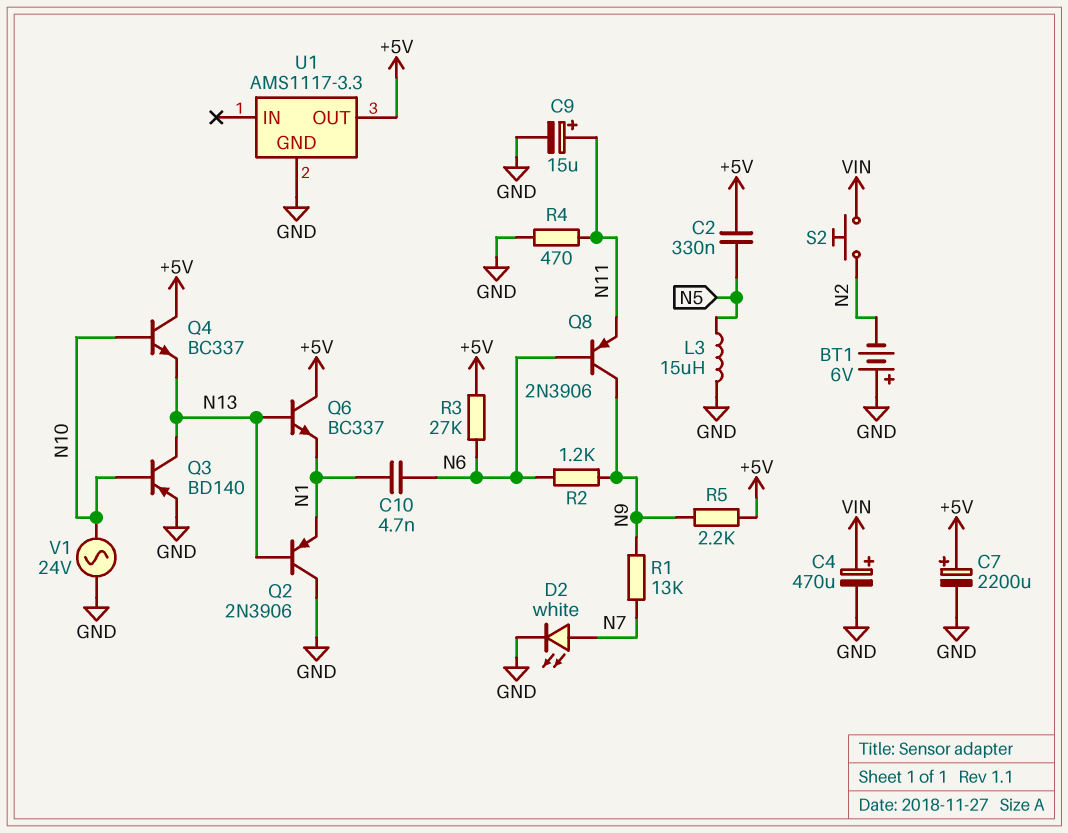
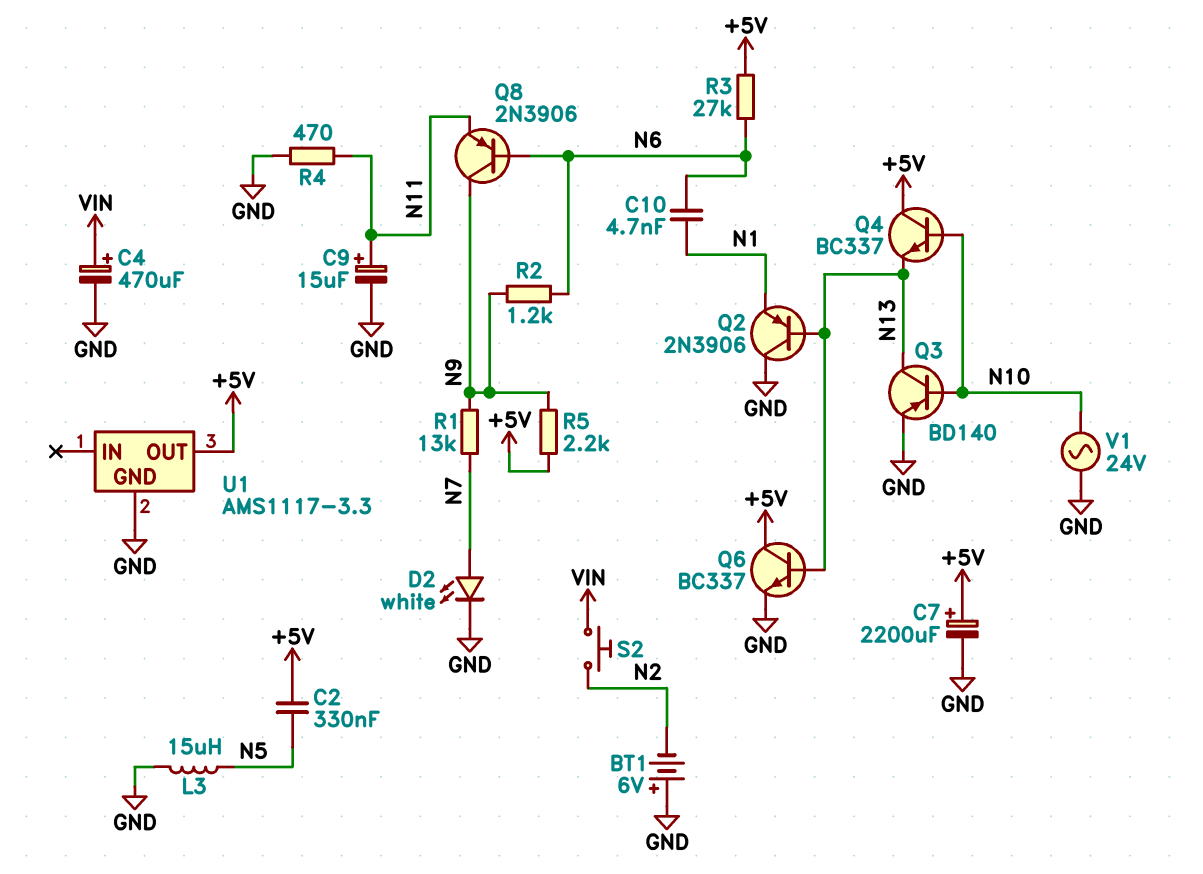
Q6: NPN BC337 (B N13, C +5V, E N1) -> NPN BC337 (B N13, C +5V, E GND)

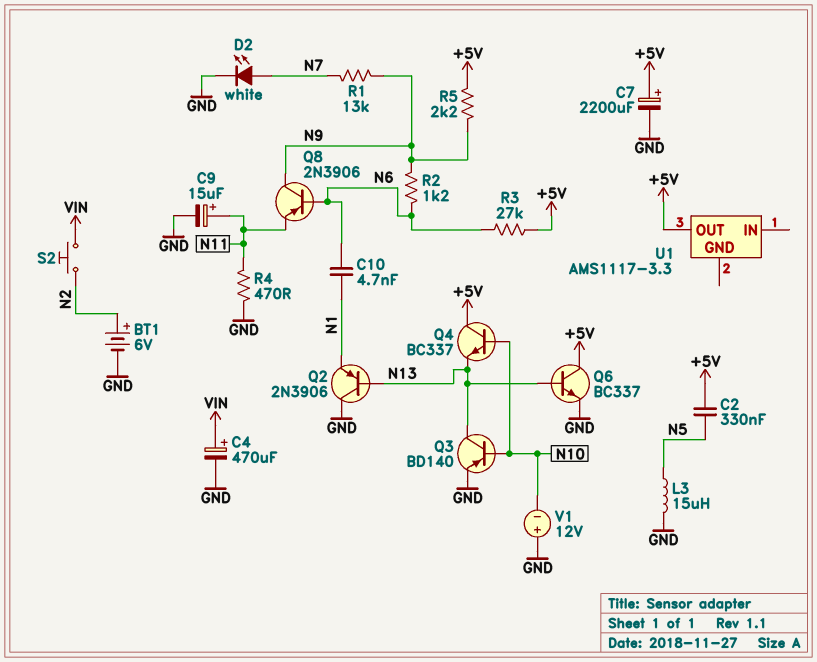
BT1: 6V (plus GND, minus N2) -> 6V (plus N2, minus GND)
U1 pin GND: GND -> none
V1: AC 24V (GND, N10) -> 12V (plus GND, minus N10)

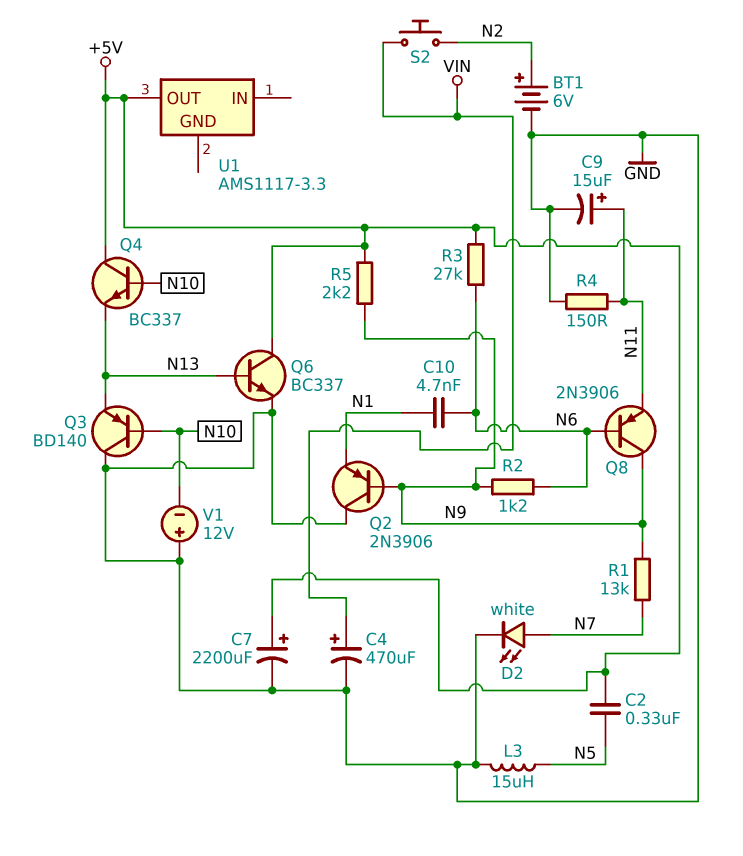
Q2: PNP 2N3906 (B N13, C GND, E N1) -> PNP 2N3906 (B N9, C GND, E N1)
Q3: PNP BD140 (B N10, C N13, E GND) -> PNP BD140 (B N10, C GND, E N13)
R4: 470 (GND, N11) -> 150 (GND, N11)

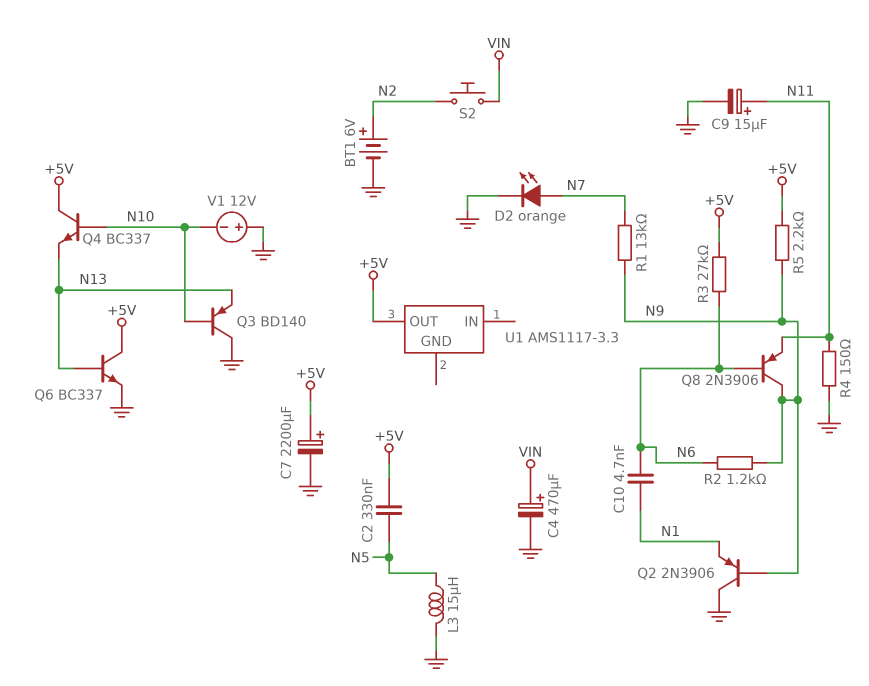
D2: LED white (A N7, K GND) -> LED orange (A N7, K GND)

